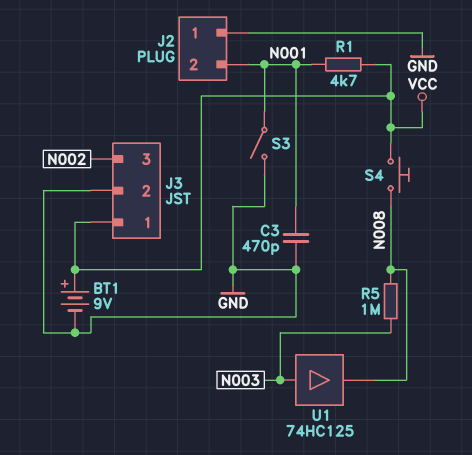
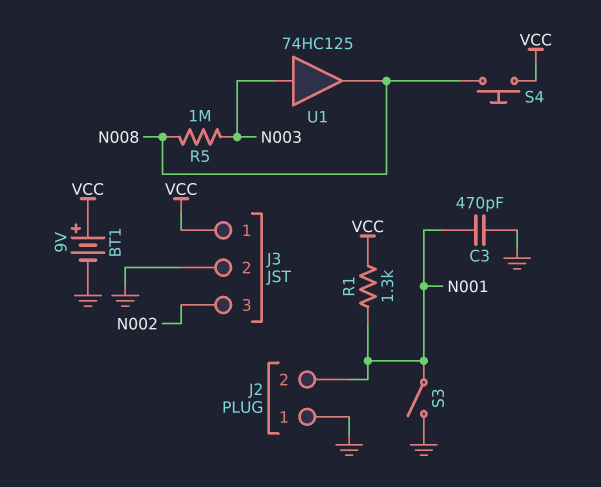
R1: 4.7k (N001, VCC) -> 1.3k (N001, VCC)

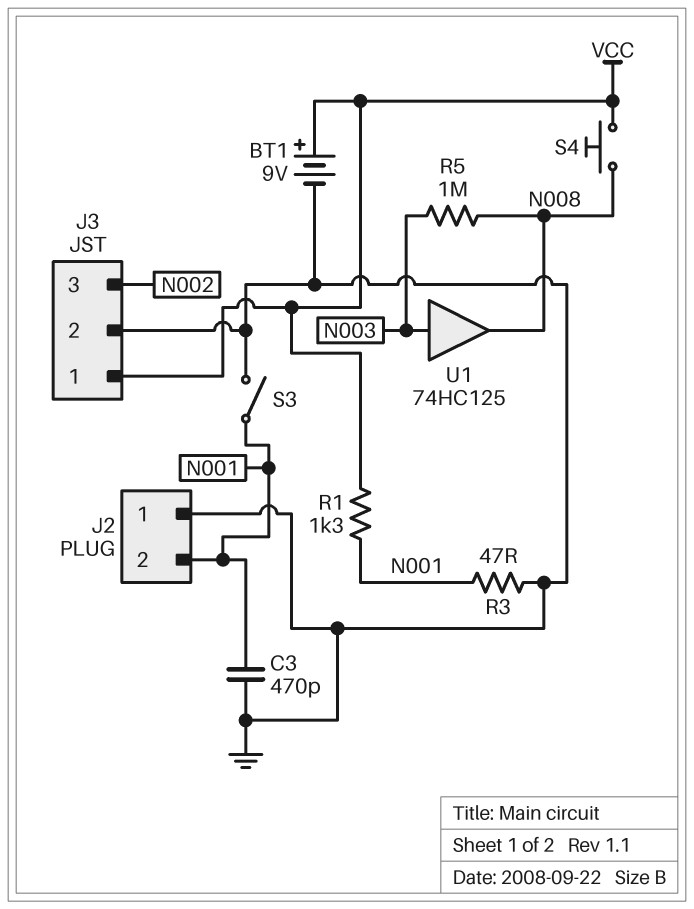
R3: none -> 47 (GND, N001)

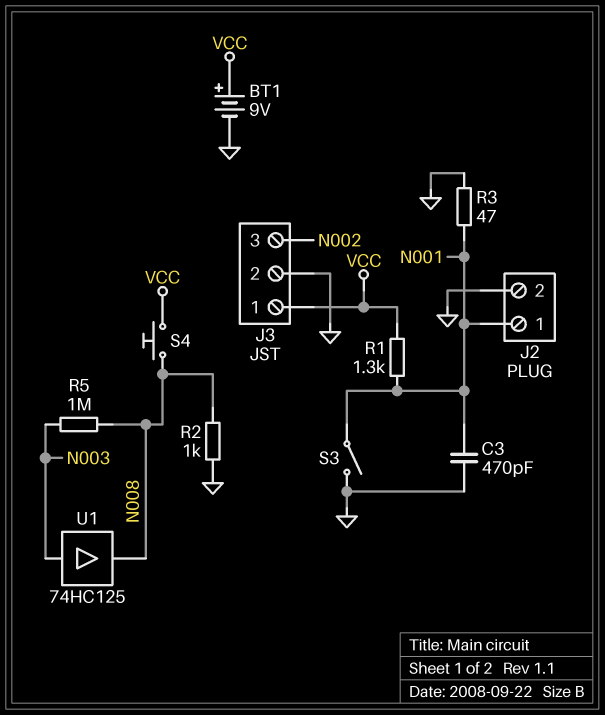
J2 pin 1: GND -> N001
J2 pin 2: N001 -> GND
R2: none -> 1k (GND, N008)

